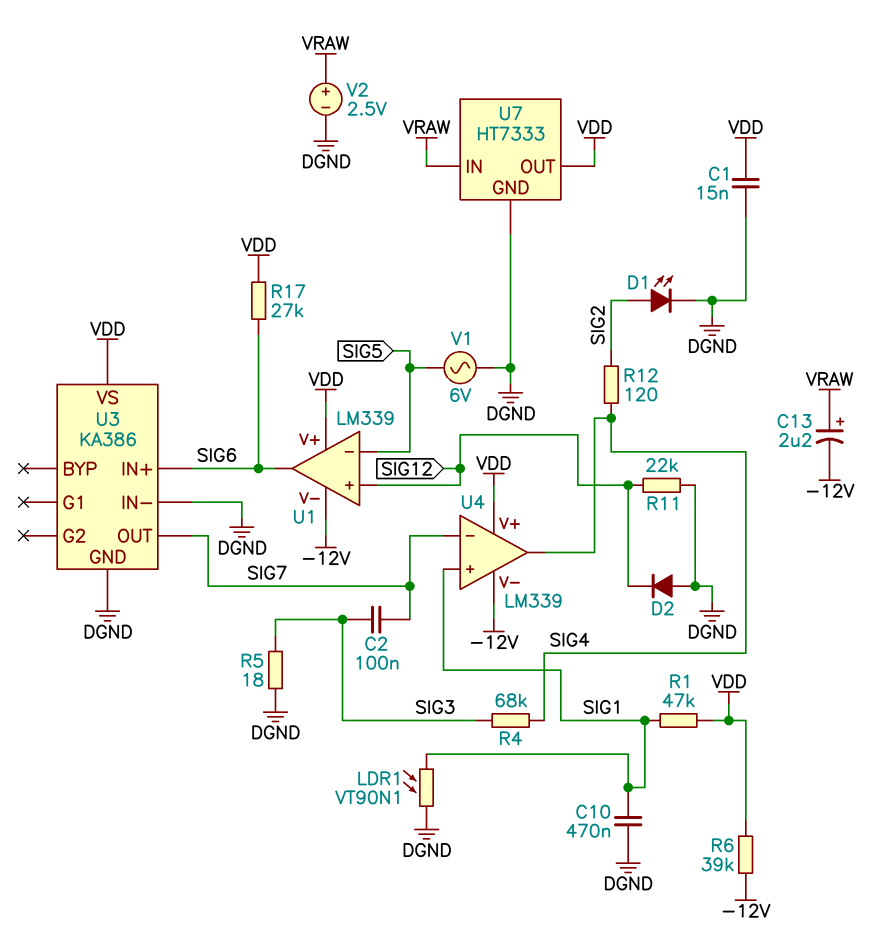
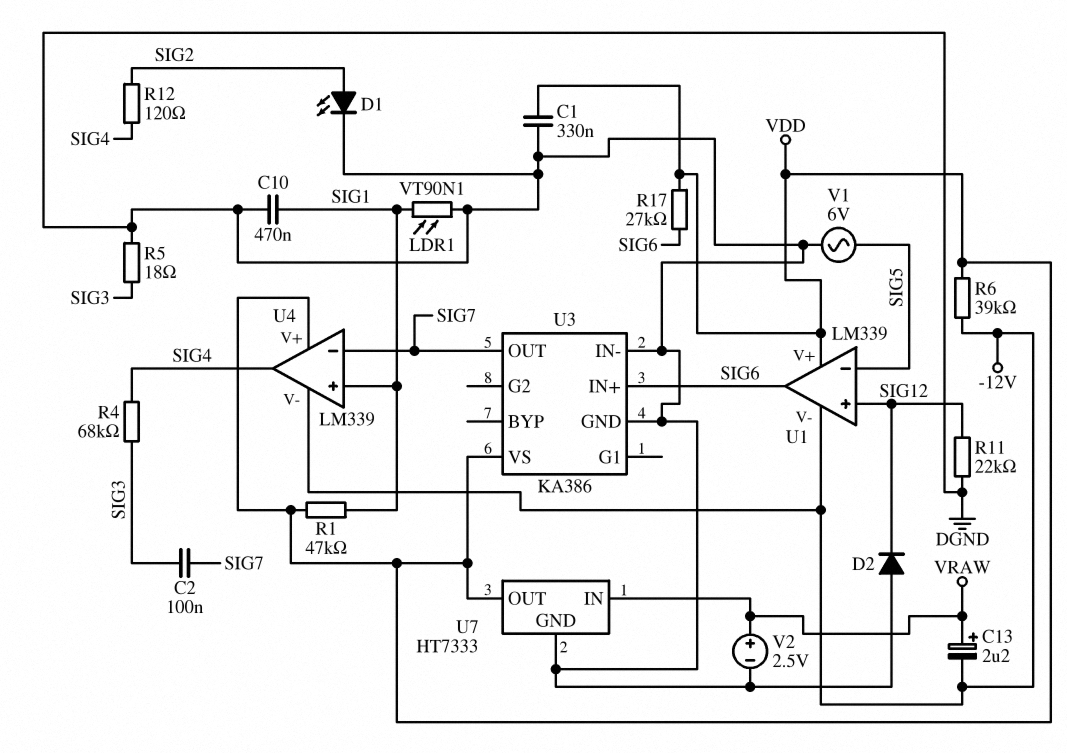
C1: 15nF (DGND, VDD) -> 330nF (DGND, VDD)

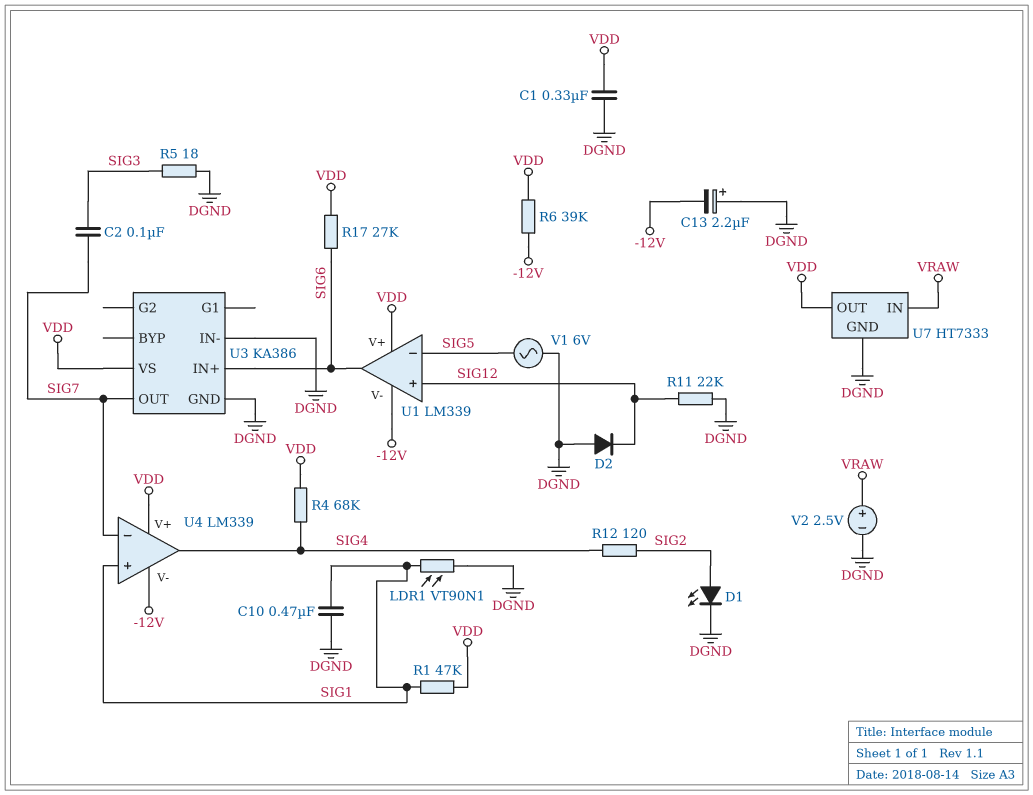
C13: 2.2uF (plus VRAW, minus -12V) -> 2.2uF (plus DGND, minus -12V)
R4: 68k (SIG3, SIG4) -> 68k (SIG4, VDD)

